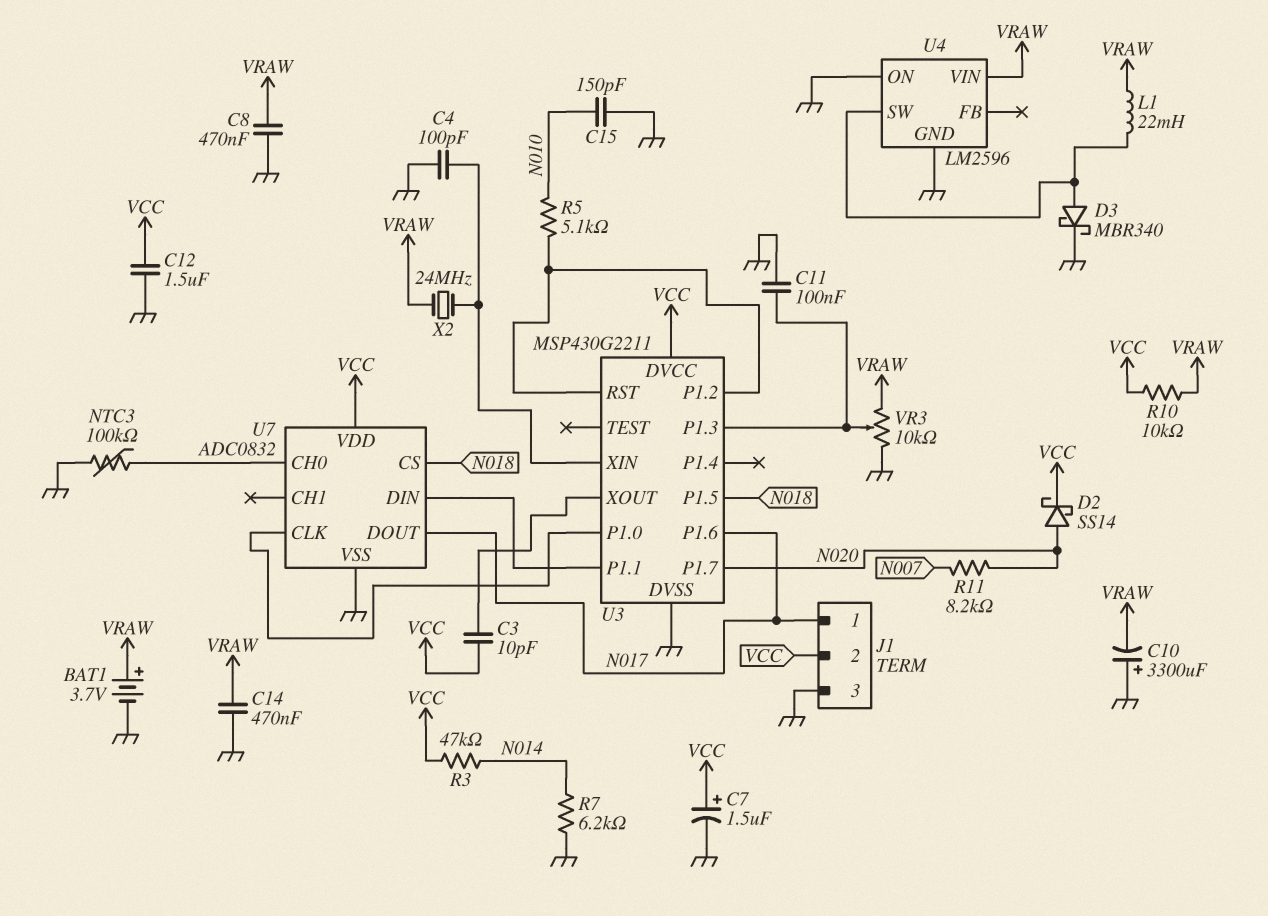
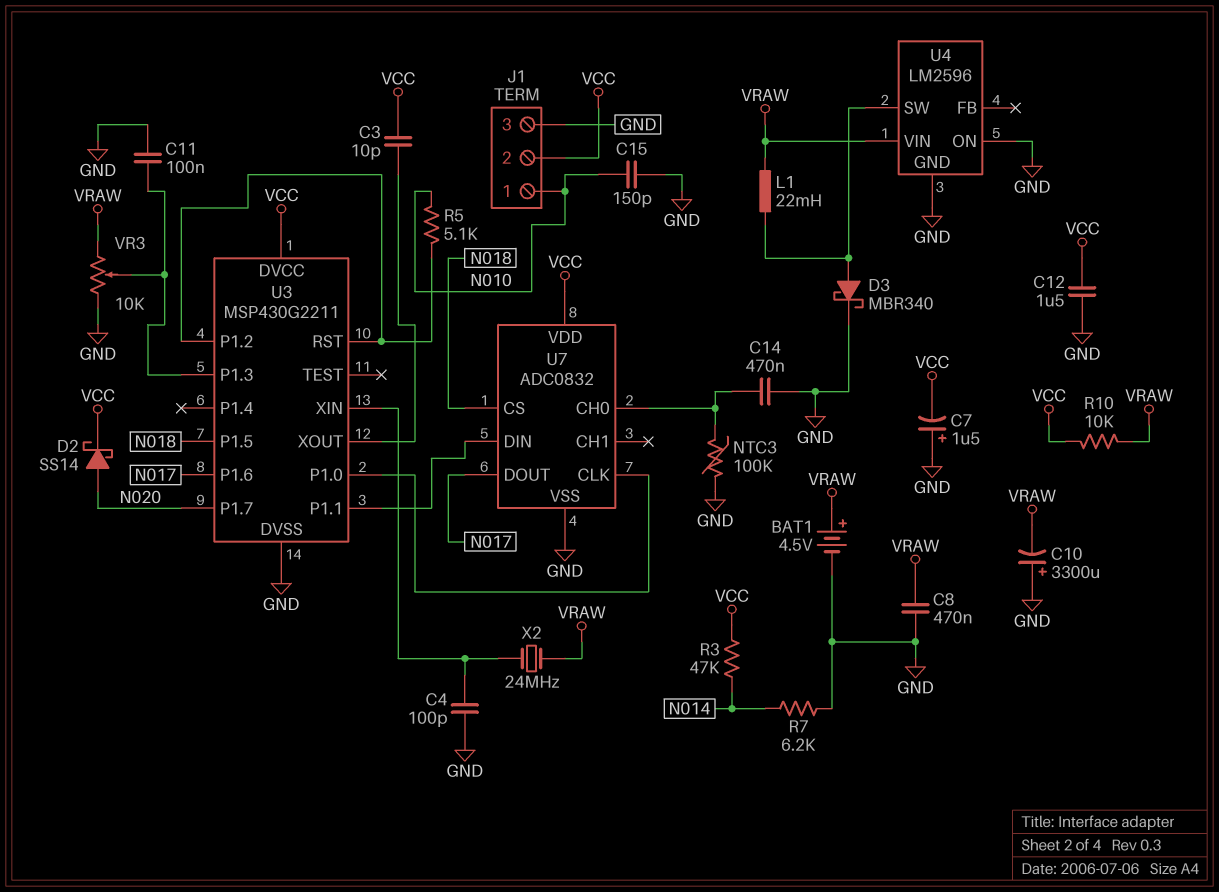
BAT1: 3.7V (plus VRAW, minus GND) -> 4.5V (plus VRAW, minus GND)
C7: 1.5uF (plus VCC, minus GND) -> 1.5uF (plus GND, minus VCC)
C14: 470nF (GND, VRAW) -> 470nF (GND, U7/CH0)
J1 pin 1: N017 -> N010
R11: 8.2k (N007, N020) -> none

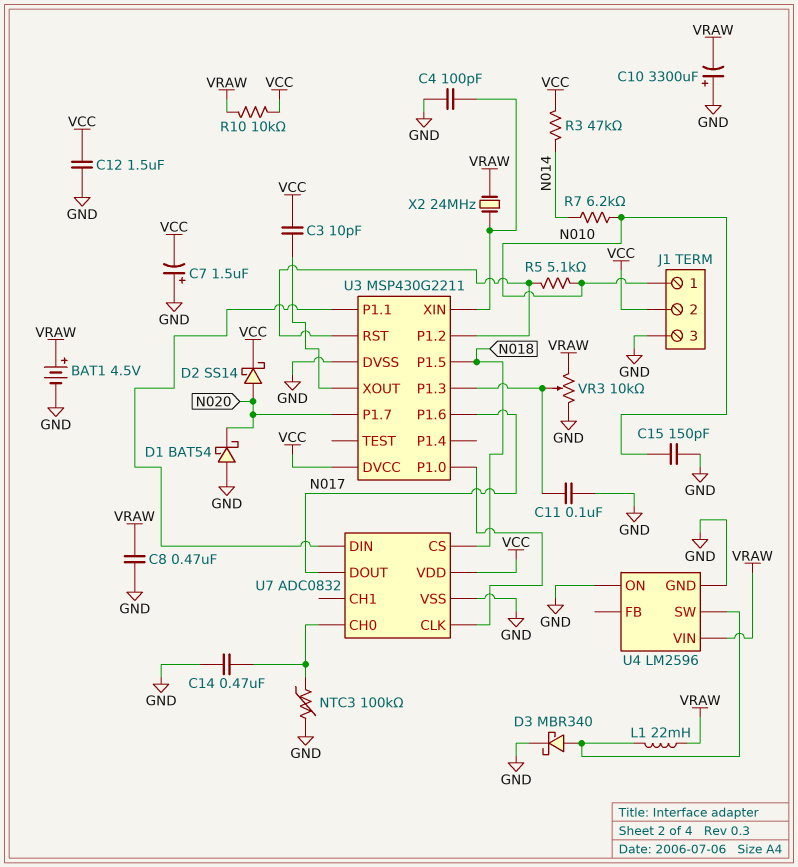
D1: none -> schottky BAT54 (A GND, K N020)
R7: 6.2k (GND, N014) -> 6.2k (N010, N014)

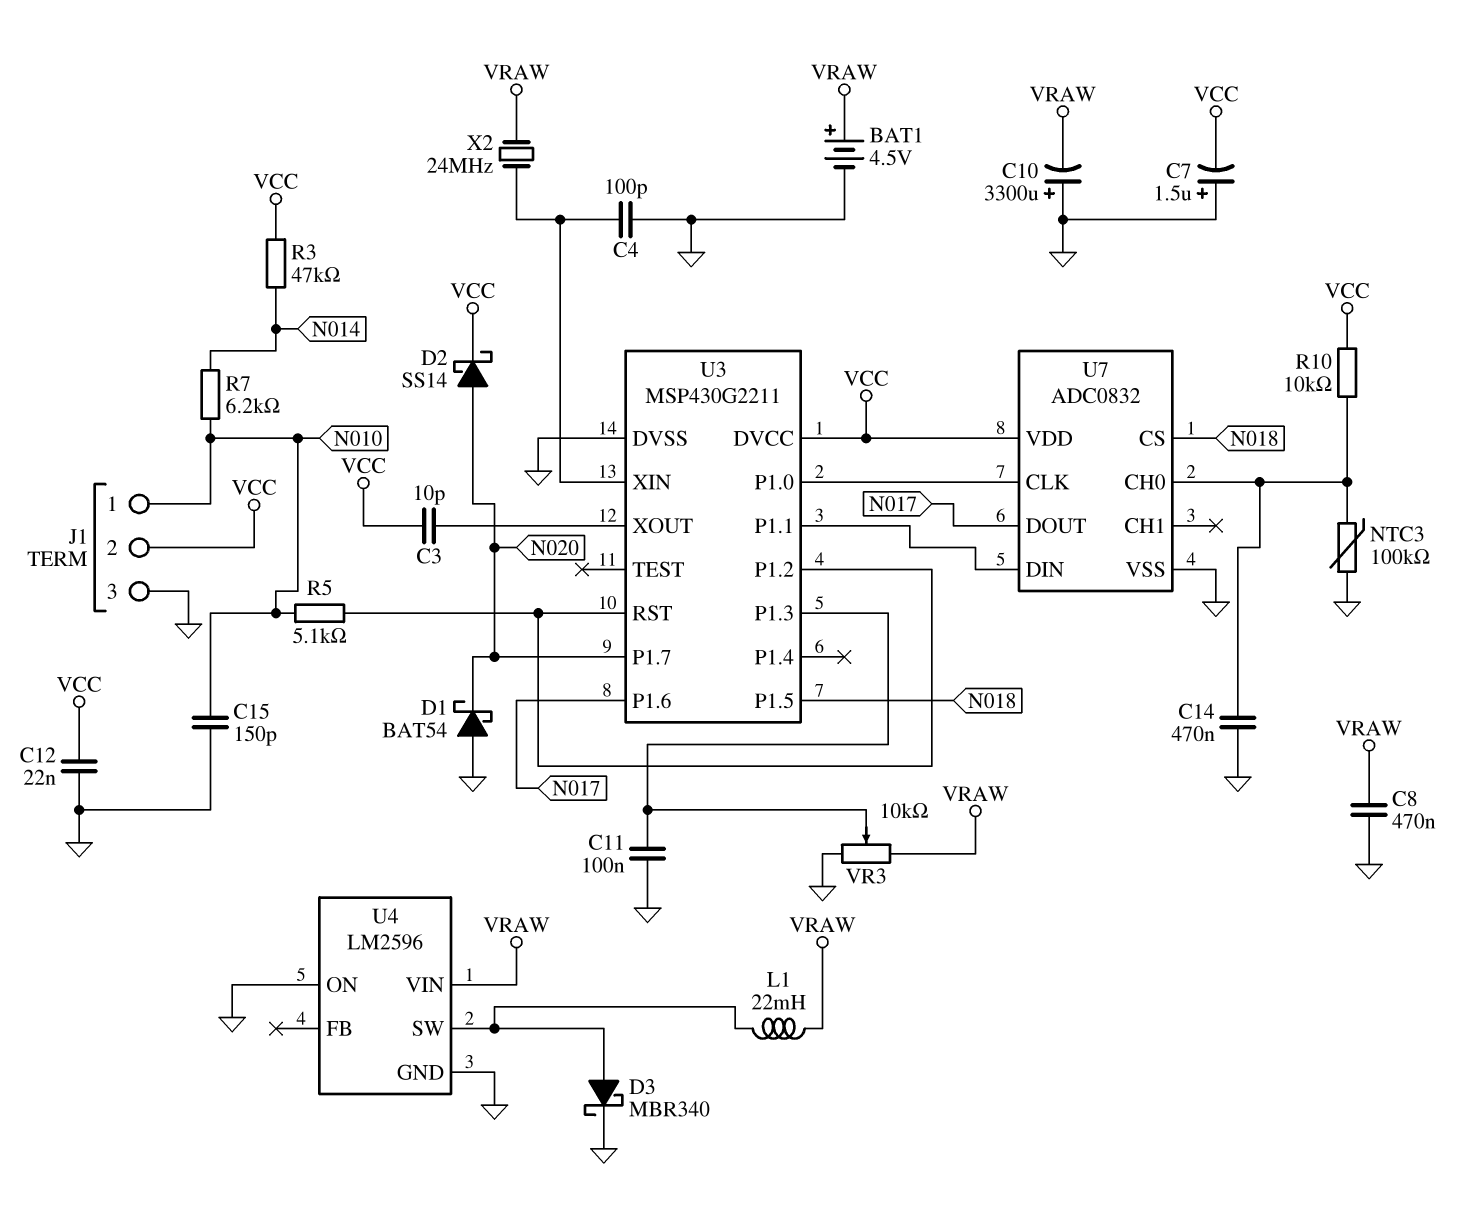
C12: 1.5uF (GND, VCC) -> 22nF (GND, VCC)
R10: 10k (VCC, VRAW) -> 10k (U7/CH0, VCC)

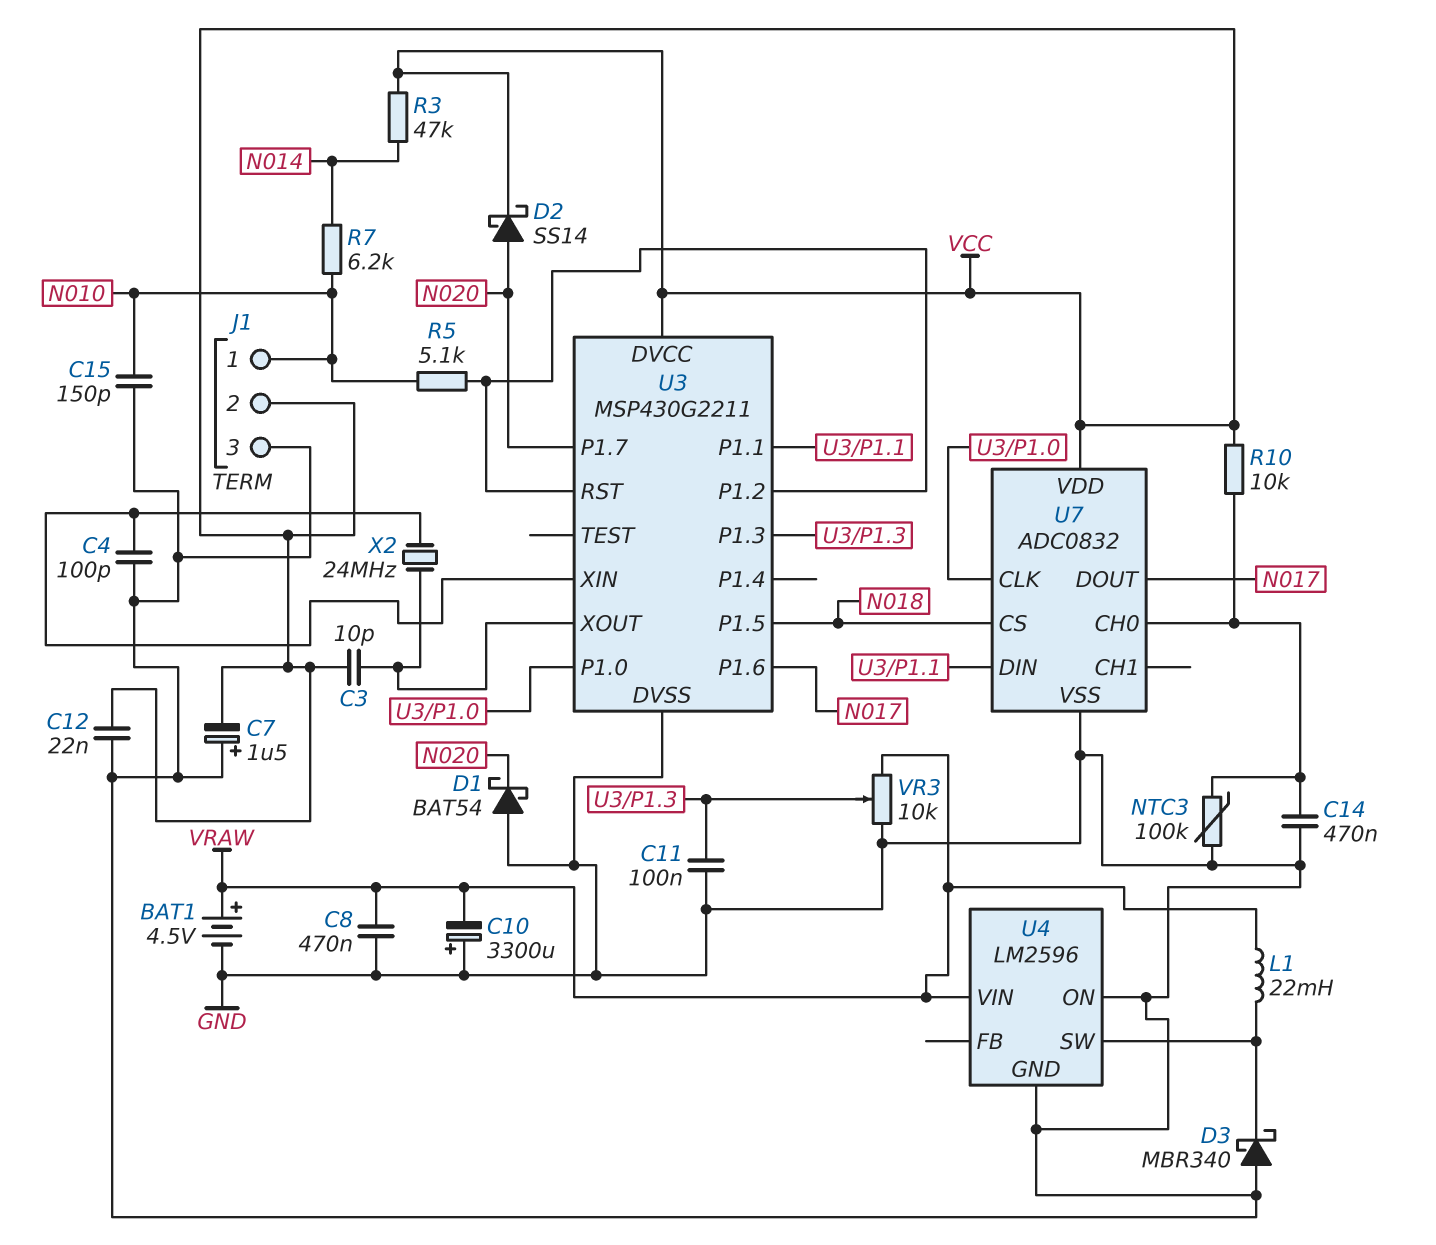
D3: schottky MBR340 (A U4/SW, K GND) -> schottky MBR340 (A GND, K U4/SW)
X2: 24MHz (U3/XIN, VRAW) -> 24MHz (U3/XIN, U3/XOUT)

